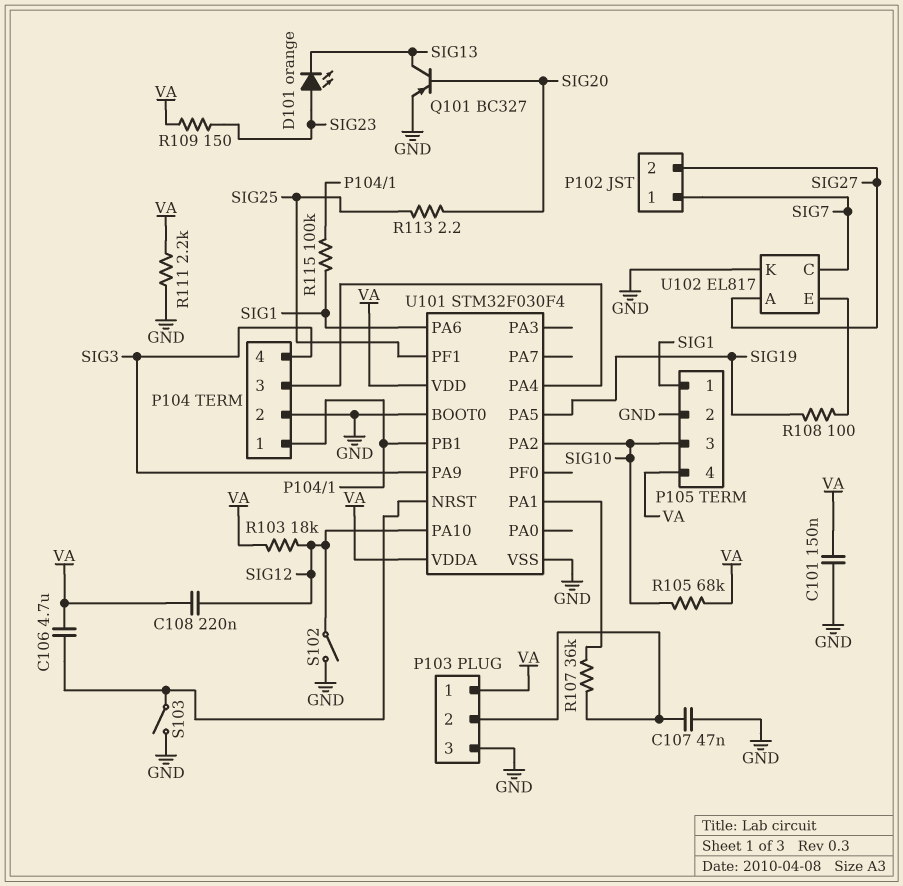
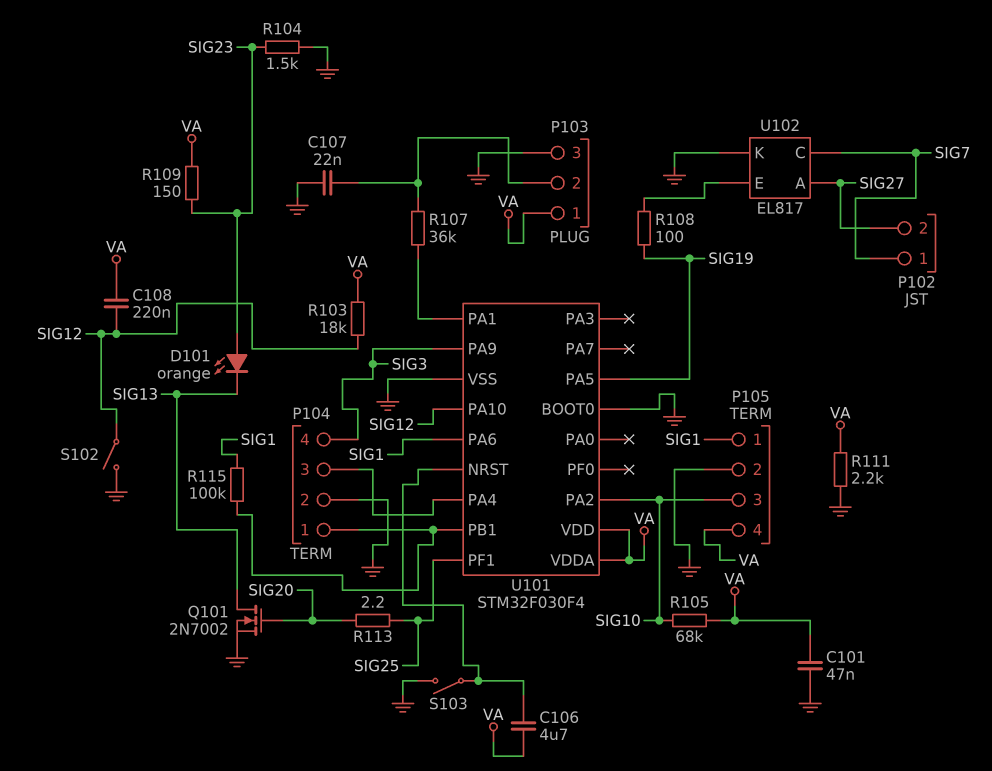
C101: 150nF (GND, VA) -> 47nF (GND, VA)
C107: 47nF (GND, P103/2) -> 22nF (GND, P103/2)
Q101: PNP BC327 (B SIG20, C SIG13, E GND) -> NMOS 2N7002 (G SIG20, D SIG13, S GND)
R104: none -> 1.5k (GND, SIG23)

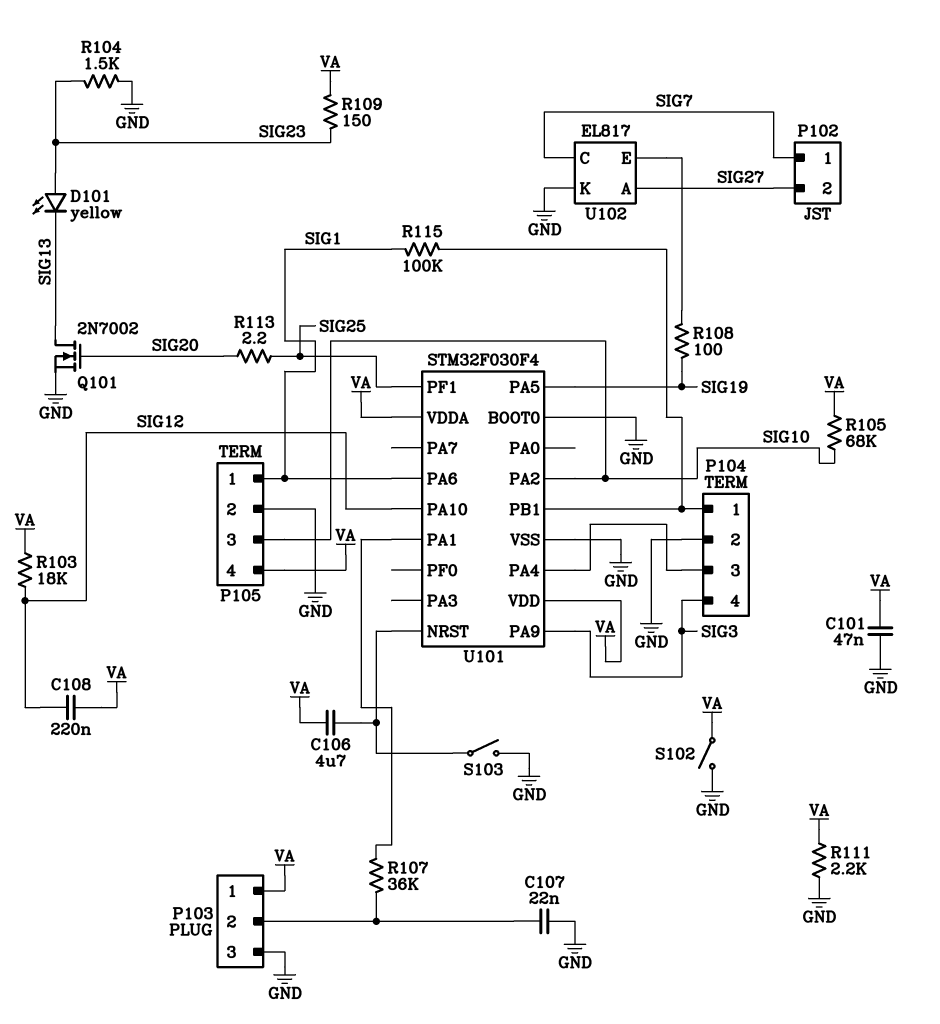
D101: LED orange (A SIG23, K SIG13) -> LED yellow (A SIG23, K SIG13)
S102: switch (GND, SIG12) -> switch (GND, VA)

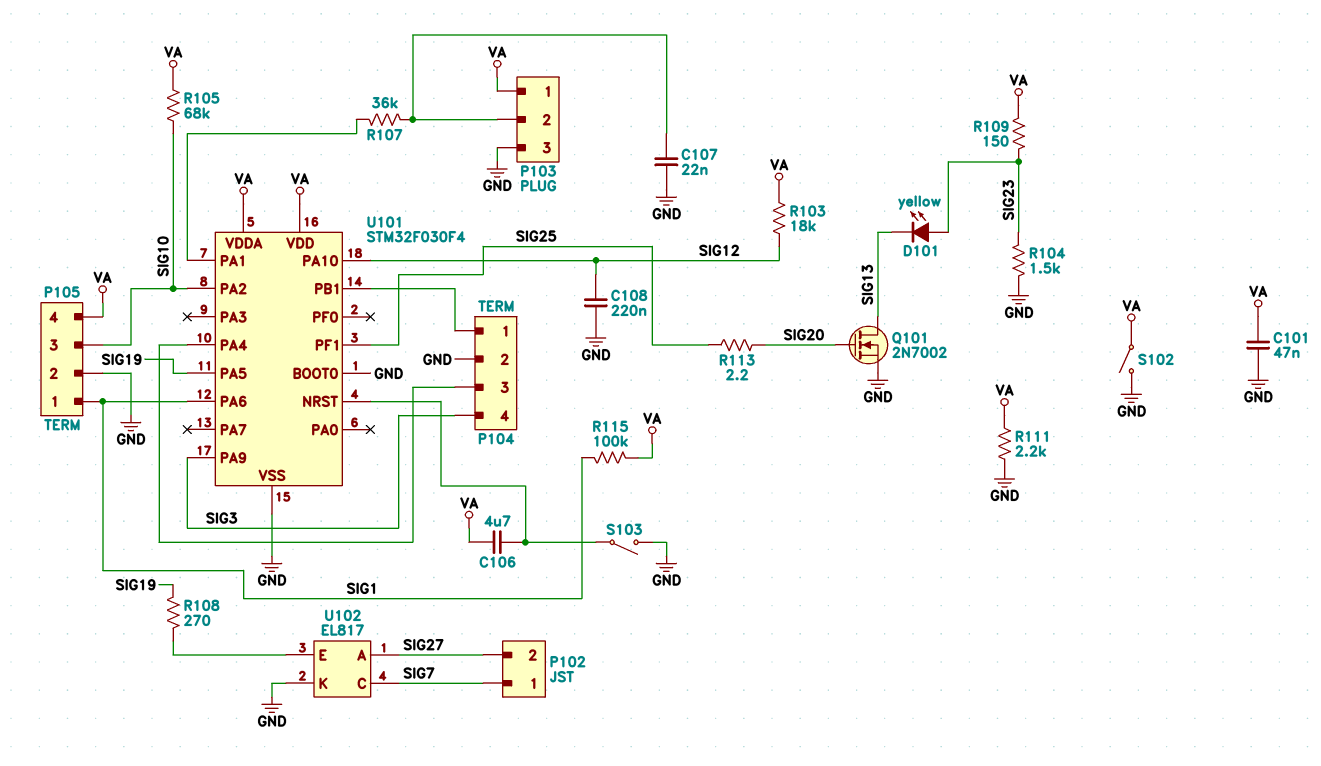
C108: 220nF (SIG12, VA) -> 220nF (GND, SIG12)
R108: 100 (SIG19, U102/E) -> 270 (SIG19, U102/E)
R115: 100k (P104/1, SIG1) -> 100k (SIG1, VA)

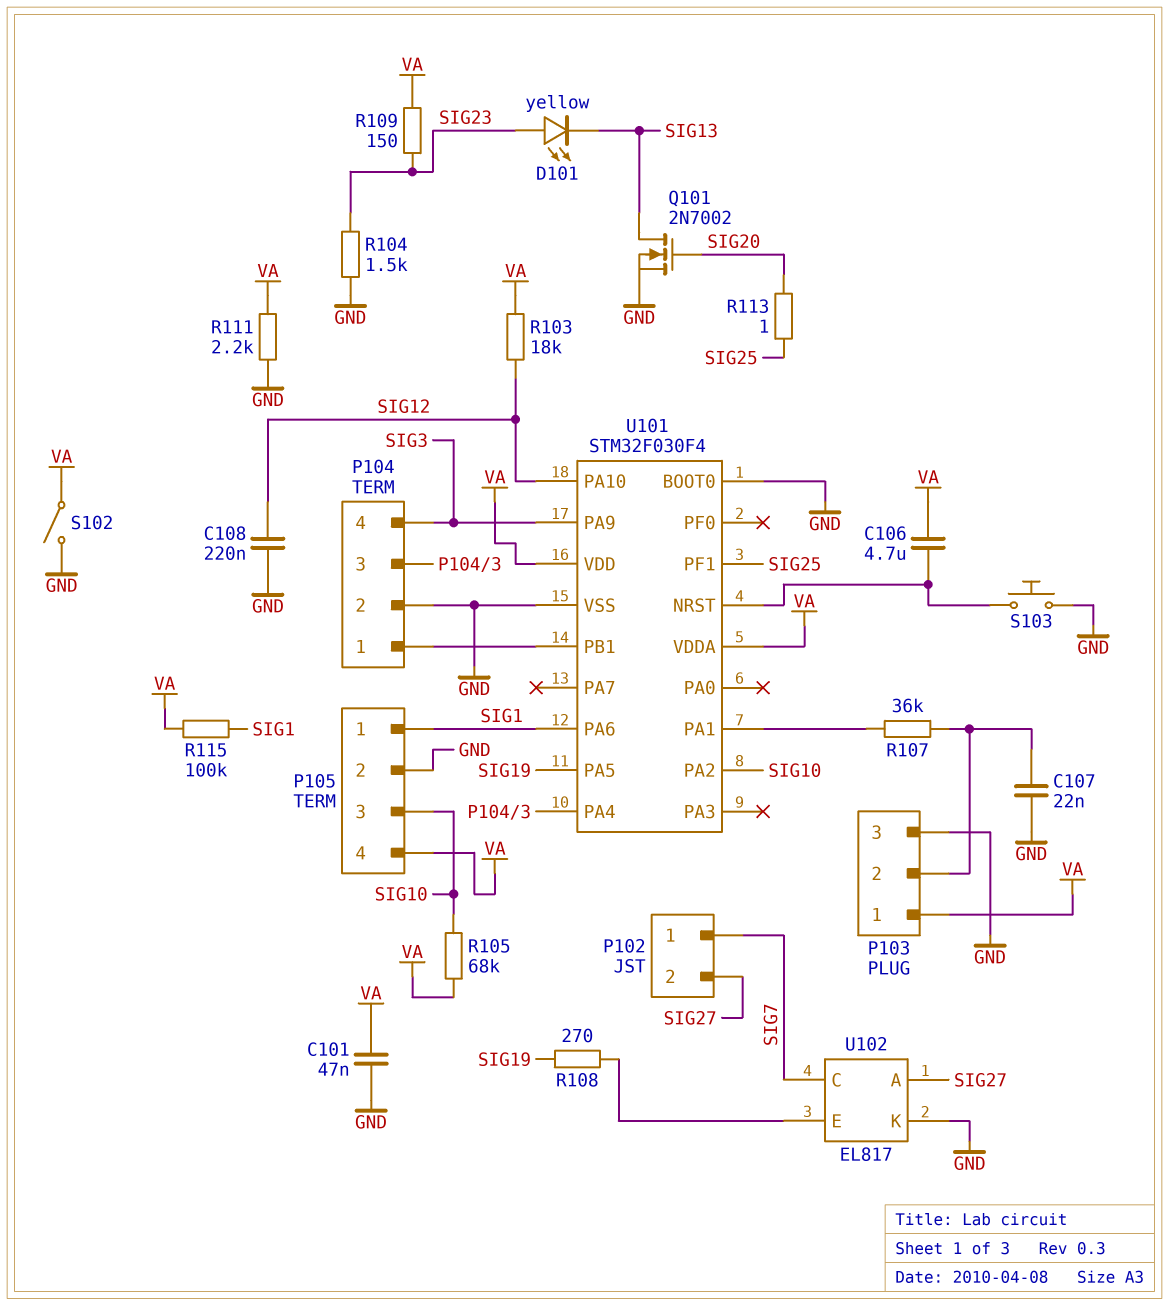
R113: 2.2 (SIG20, SIG25) -> 1 (SIG20, SIG25)
S103: switch (GND, U101/NRST) -> button (GND, U101/NRST)

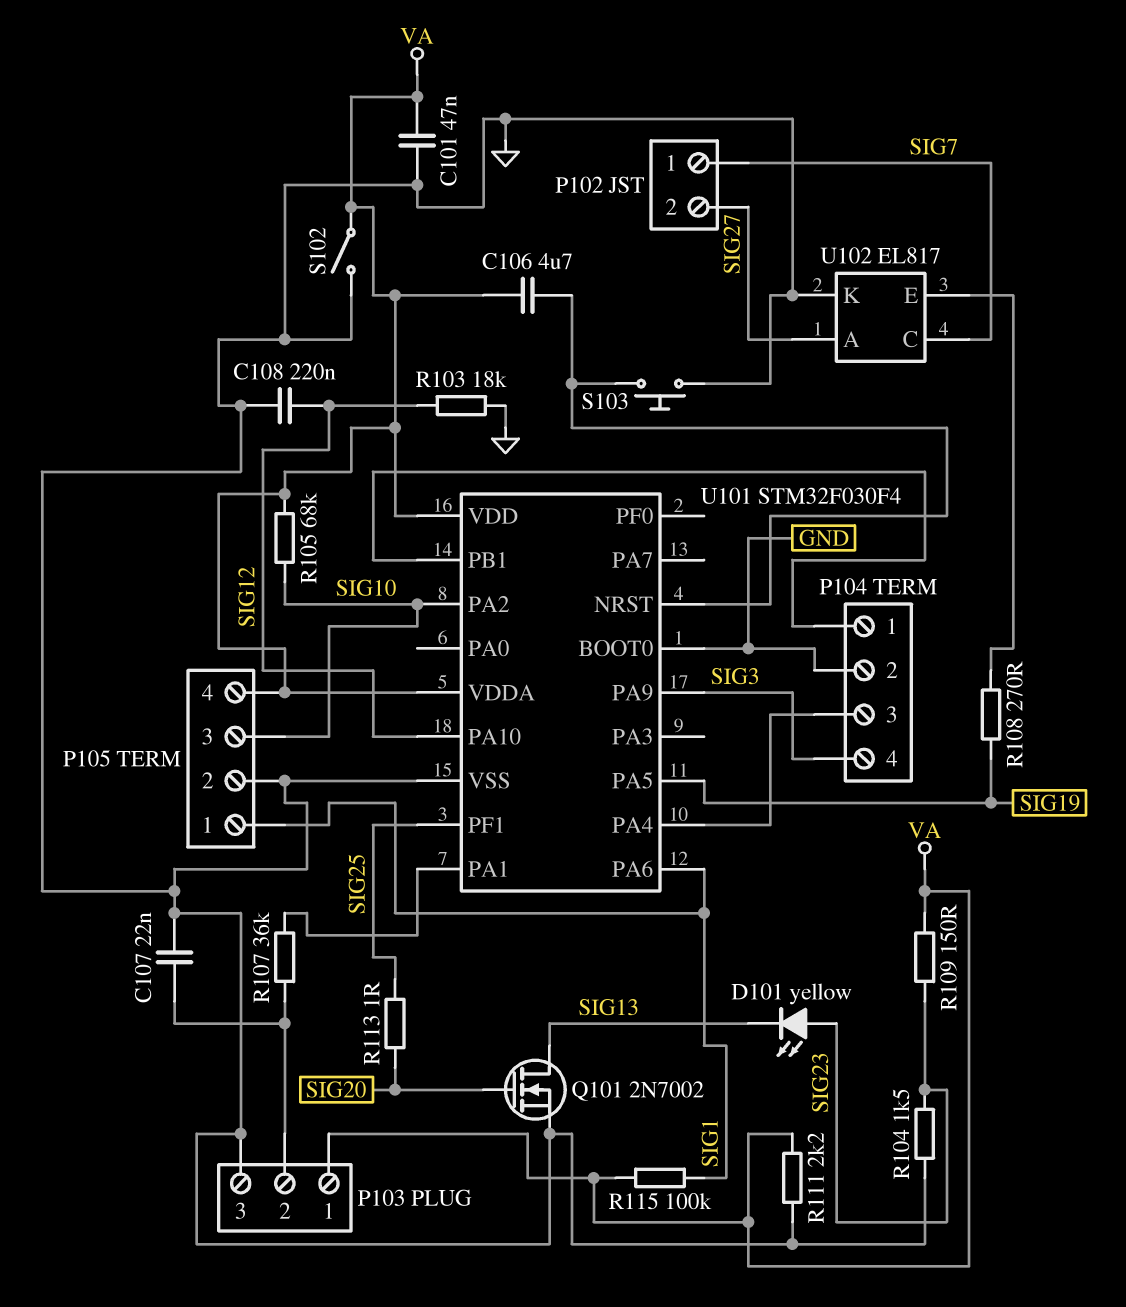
R103: 18k (SIG12, VA) -> 18k (GND, SIG12)

